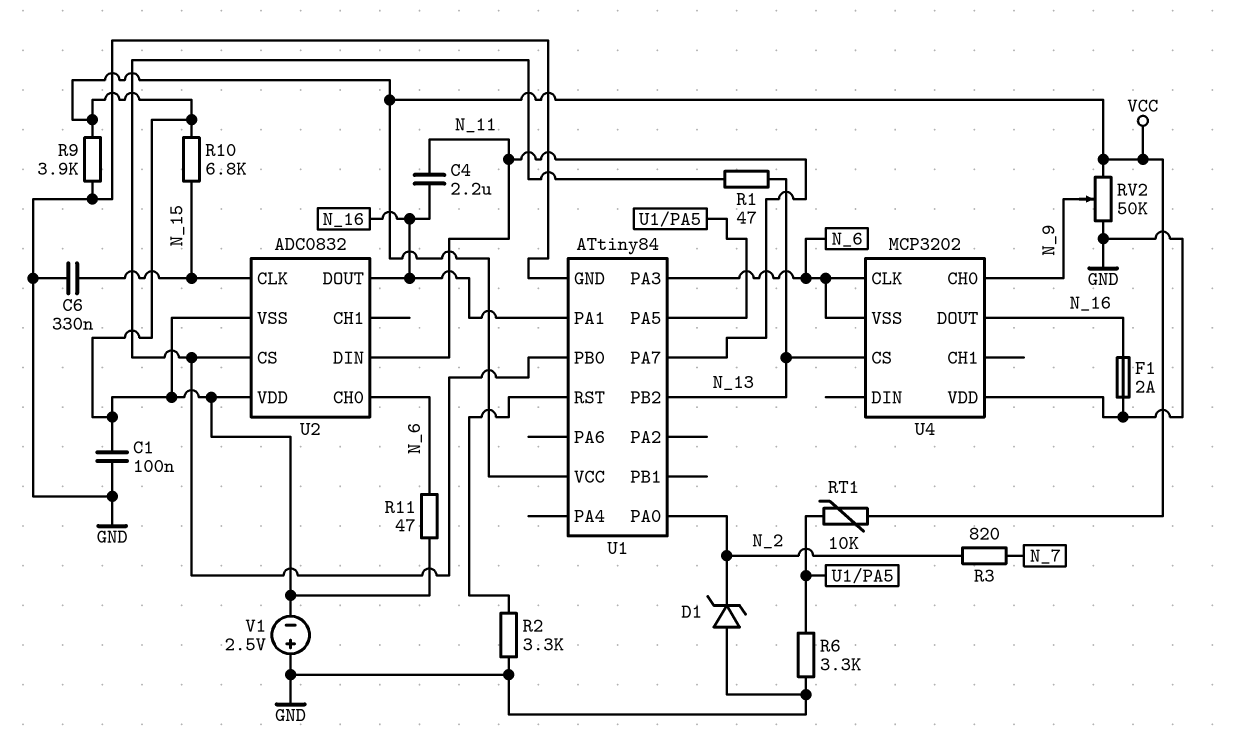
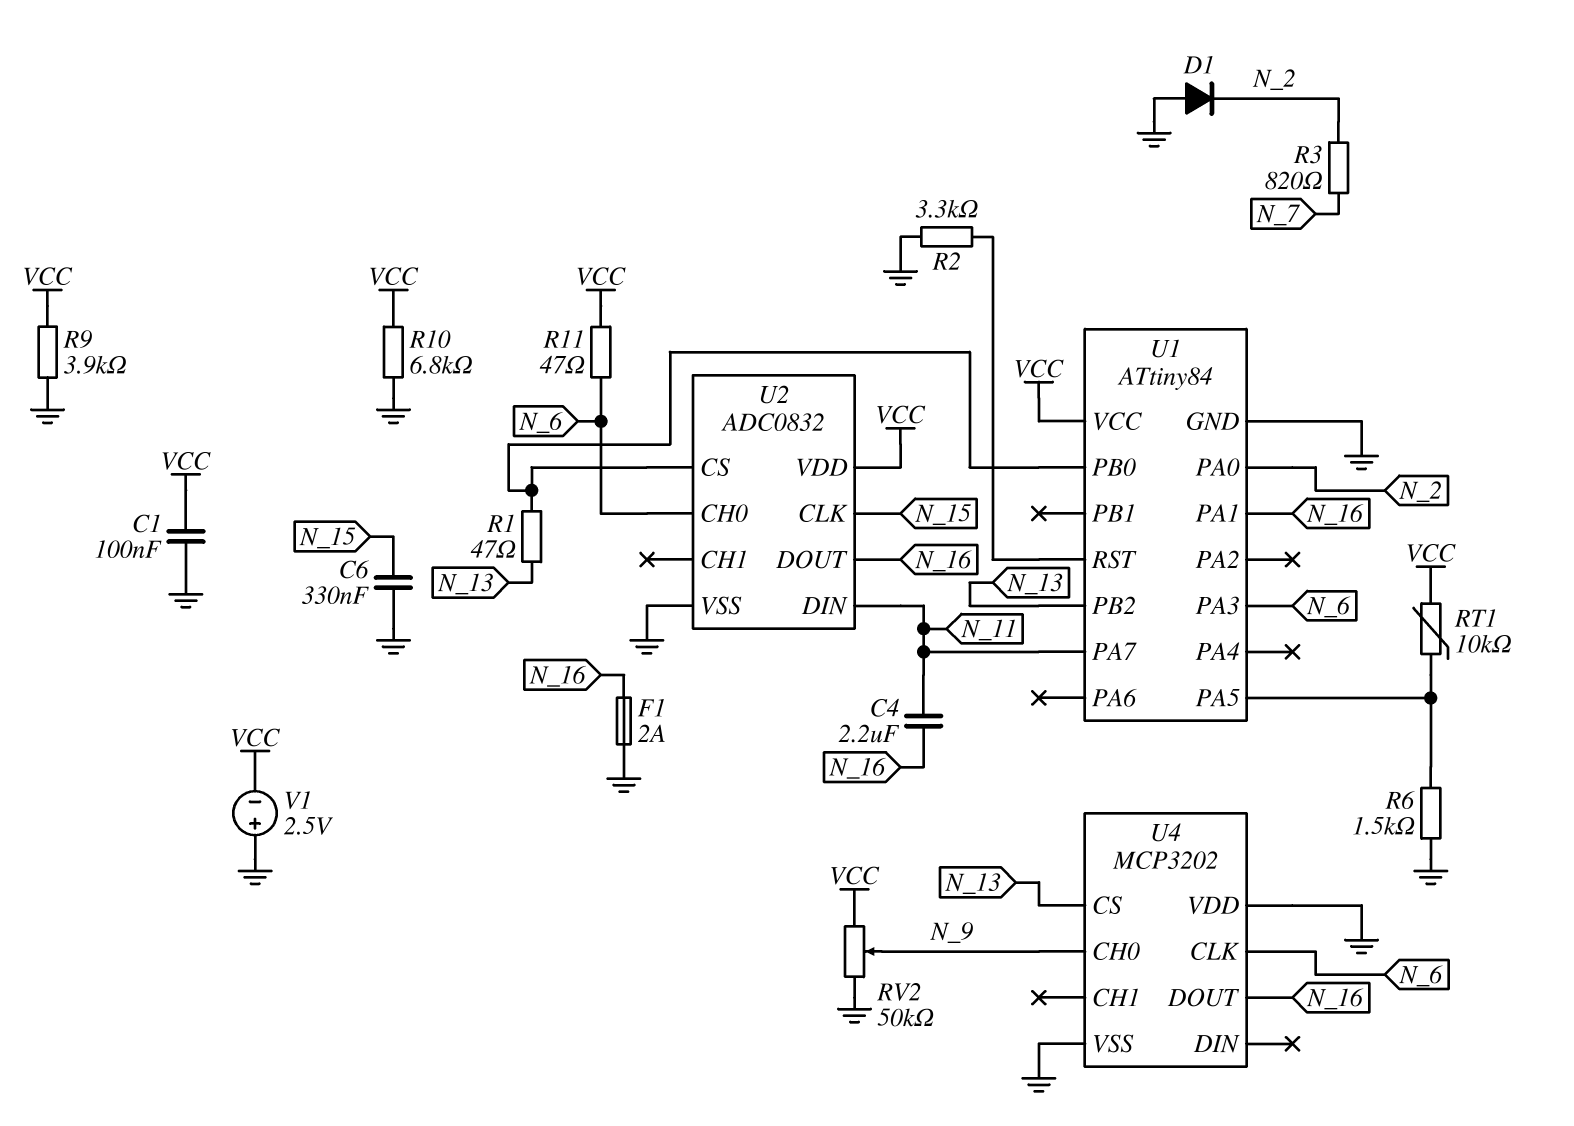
D1: zener (A GND, K N_2) -> diode (A GND, K N_2)
R6: 3.3k (GND, U1/PA5) -> 1.5k (GND, U1/PA5)
R10: 6.8k (N_15, VCC) -> 6.8k (GND, VCC)
U2 pin VSS: VCC -> GND
U4 pin VSS: N_6 -> GND

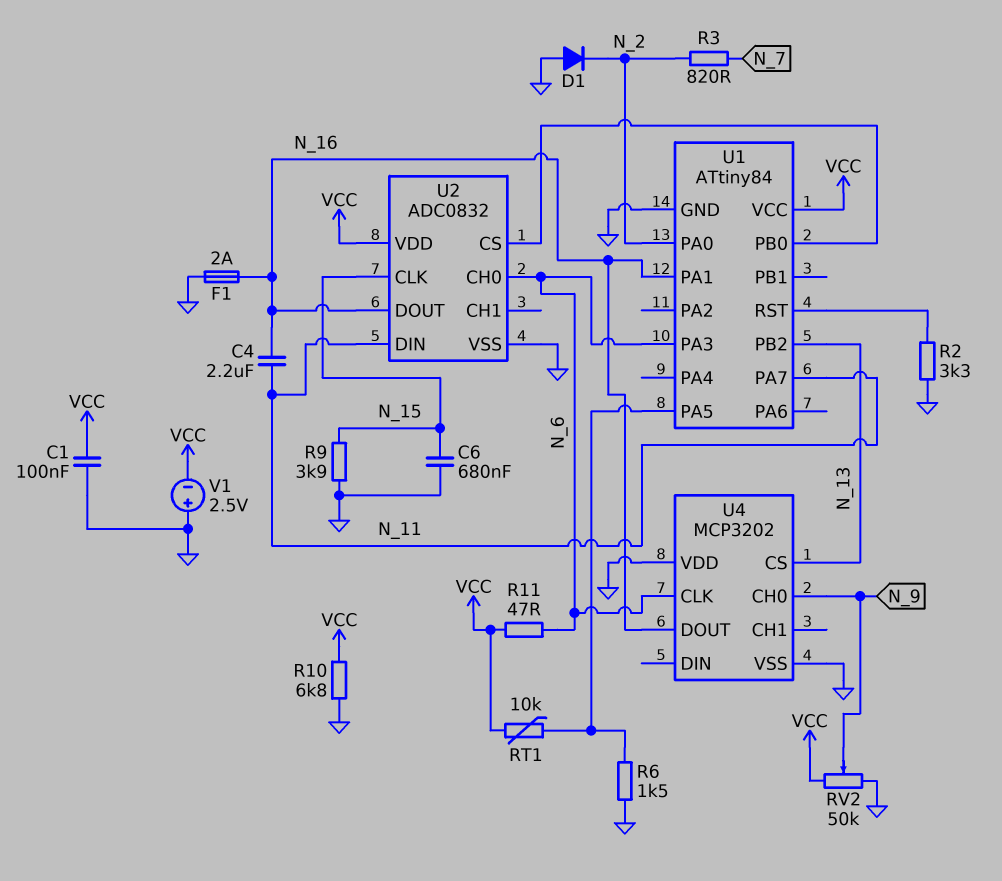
C6: 330nF (GND, N_15) -> 680nF (GND, N_15)
R1: 47 (N_13, U1/PB0) -> none
R9: 3.9k (GND, VCC) -> 3.9k (GND, N_15)

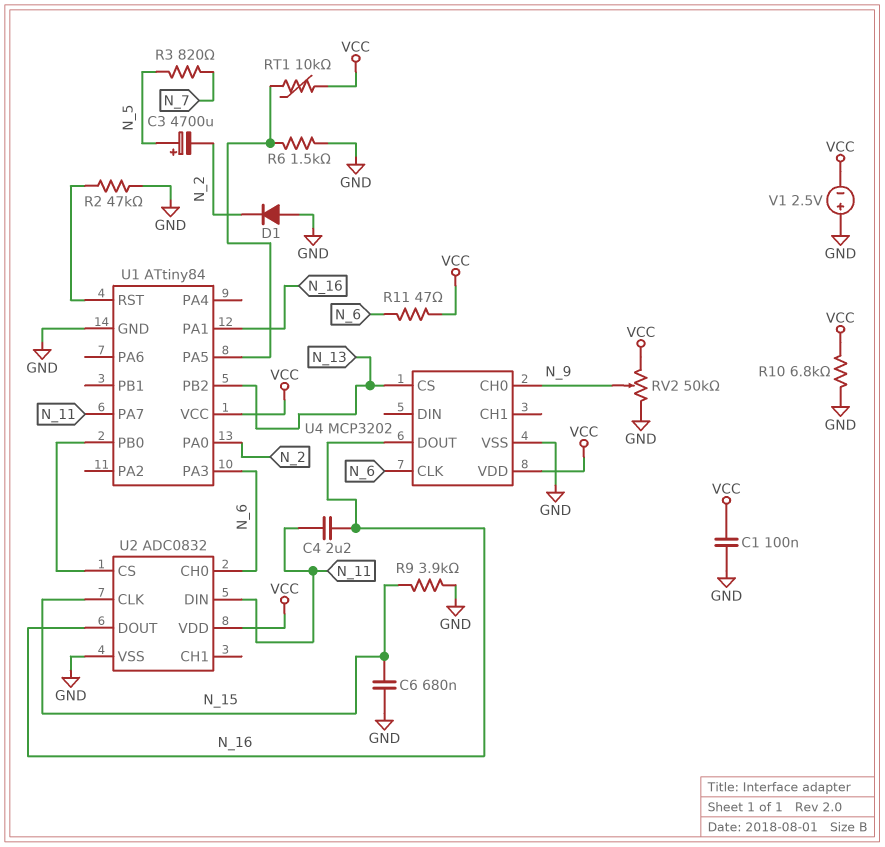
C3: none -> 4700uF (plus N_5, minus N_2)
F1: 2A (GND, N_16) -> none
R2: 3.3k (GND, U1/RST) -> 47k (GND, U1/RST)
R3: 820 (N_2, N_7) -> 820 (N_5, N_7)
U4 pin VDD: GND -> VCC

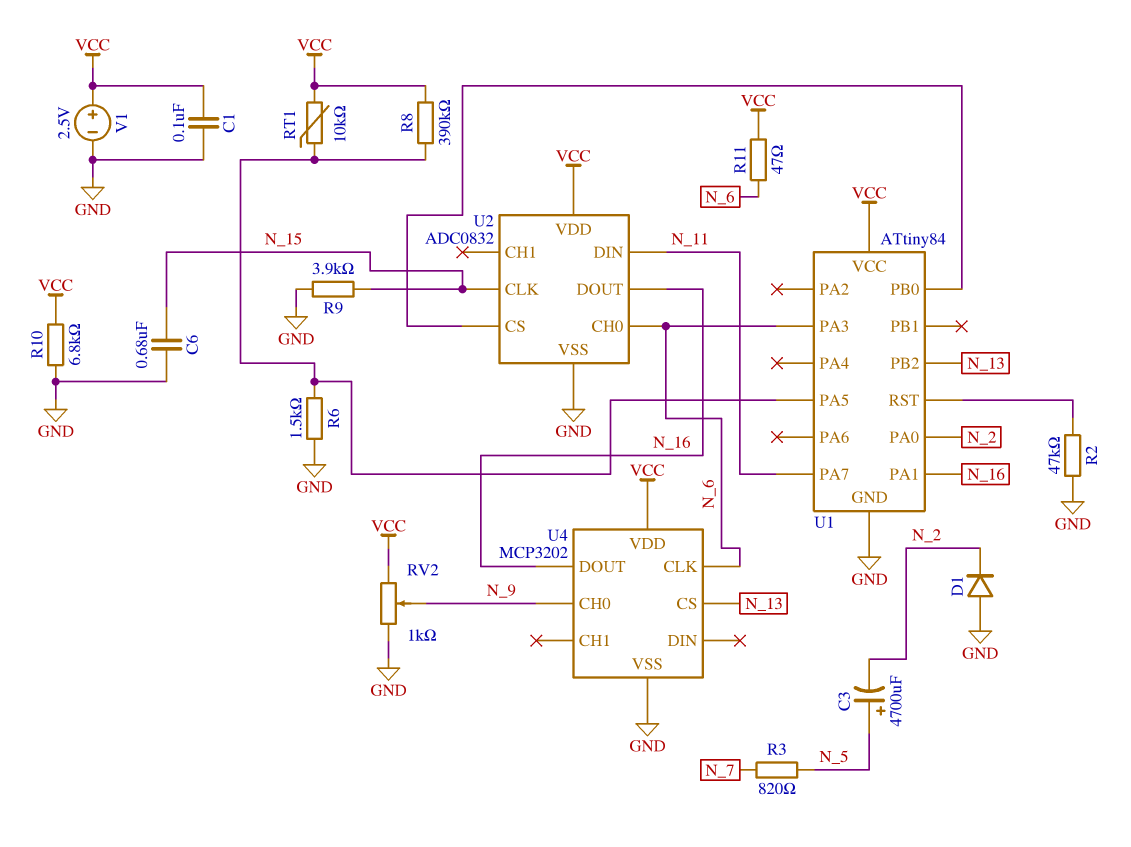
C4: 2.2uF (N_11, N_16) -> none
R8: none -> 390k (U1/PA5, VCC)
RV2: 50k (GND, VCC, wiper N_9) -> 1k (GND, VCC, wiper N_9)
V1: 2.5V (plus GND, minus VCC) -> 2.5V (plus VCC, minus GND)

